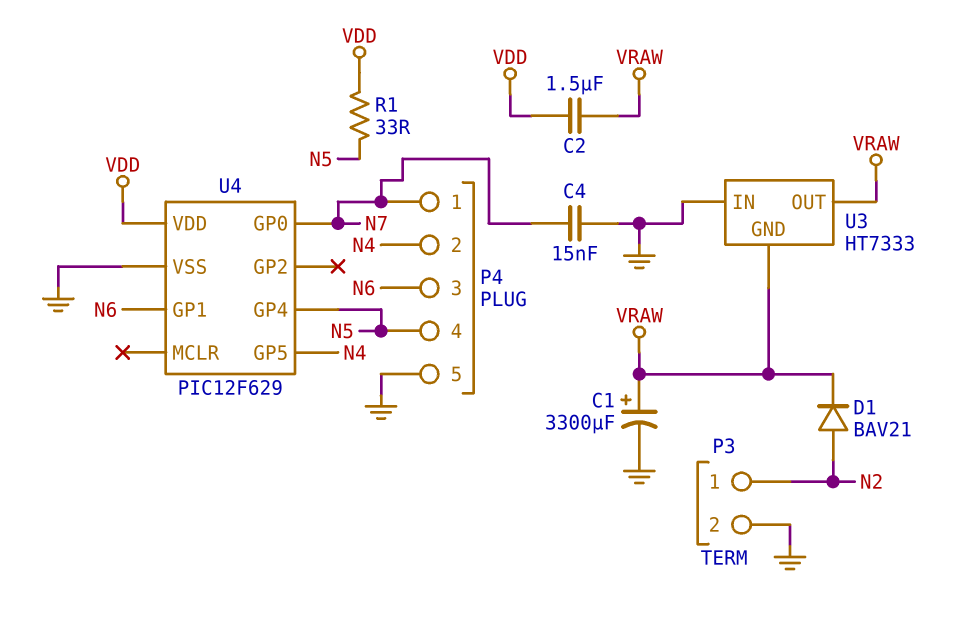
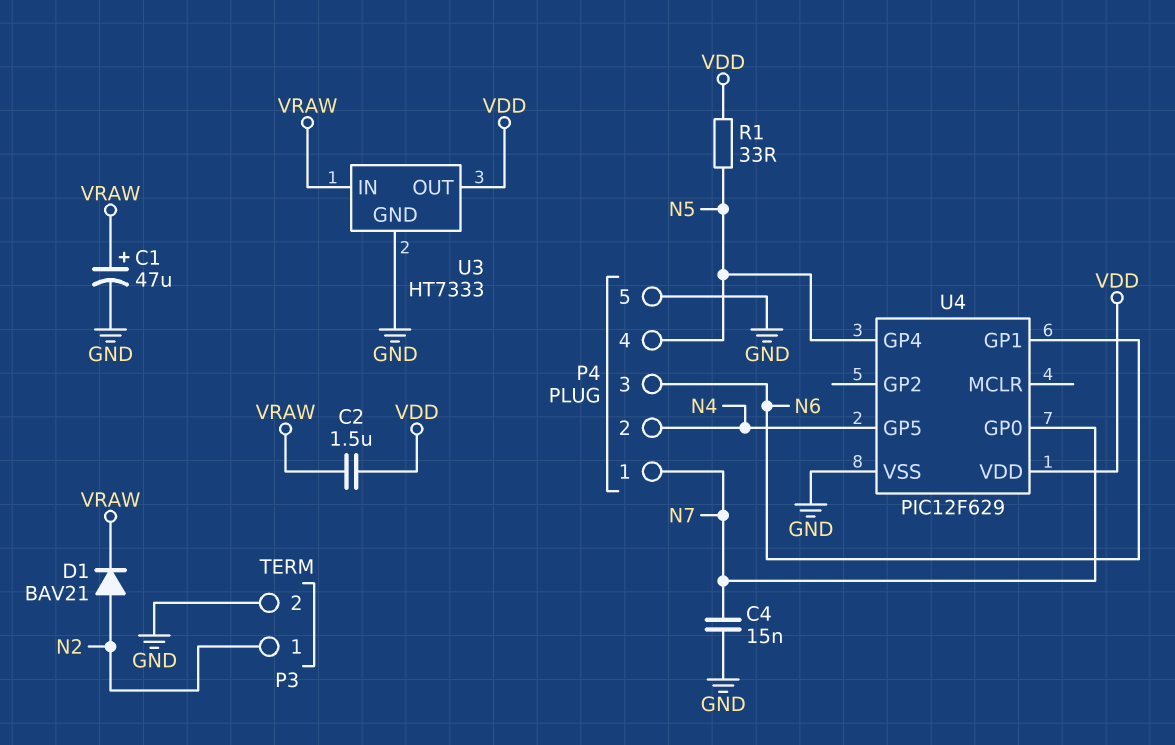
C1: 3300uF (plus VRAW, minus GND) -> 47uF (plus VRAW, minus GND)
U3 pin GND: VRAW -> GND
U3 pin IN: GND -> VRAW
U3 pin OUT: VRAW -> VDD

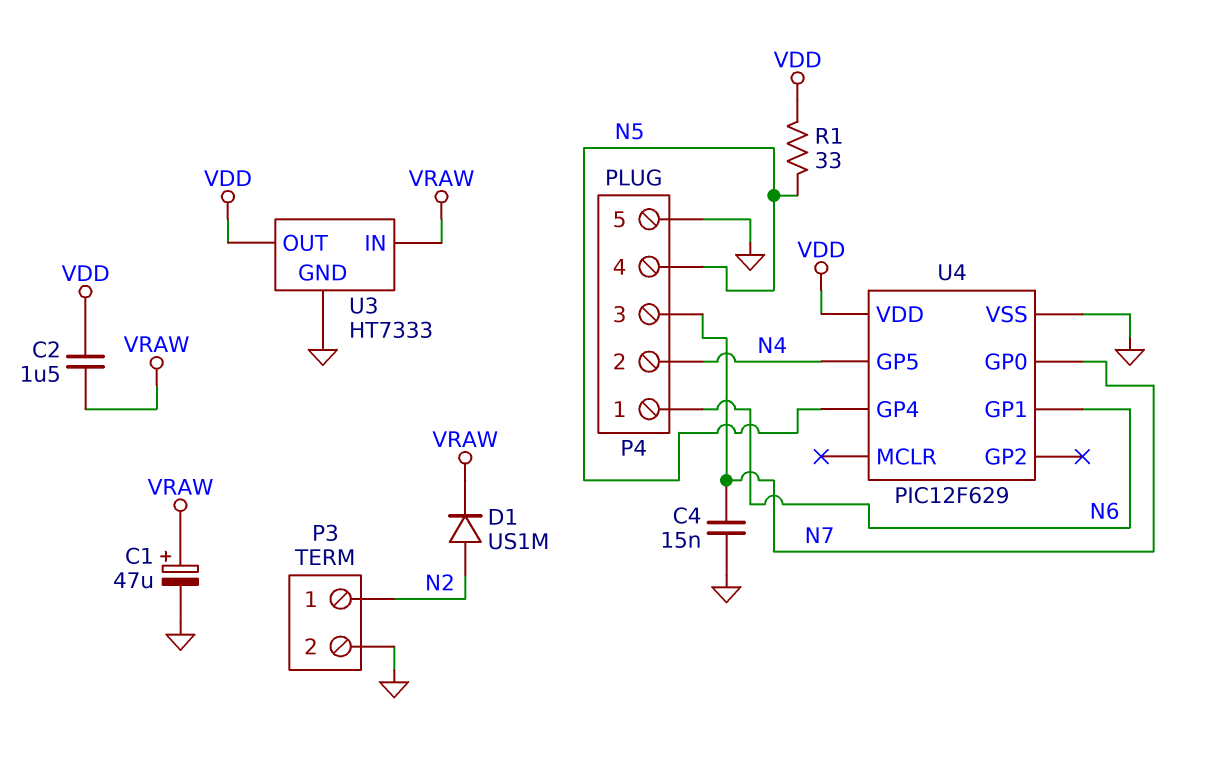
D1: diode BAV21 (A N2, K VRAW) -> diode US1M (A N2, K VRAW)
P4 pin 1: N7 -> N6
P4 pin 3: N6 -> N7

